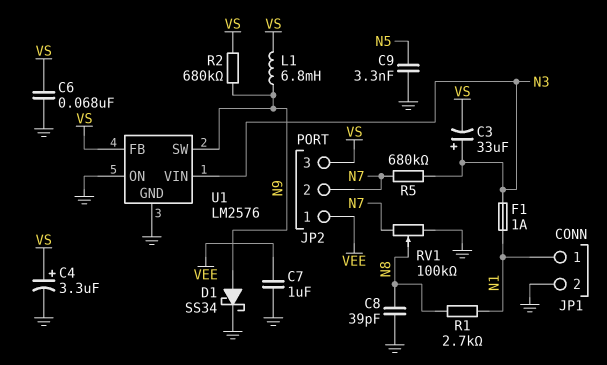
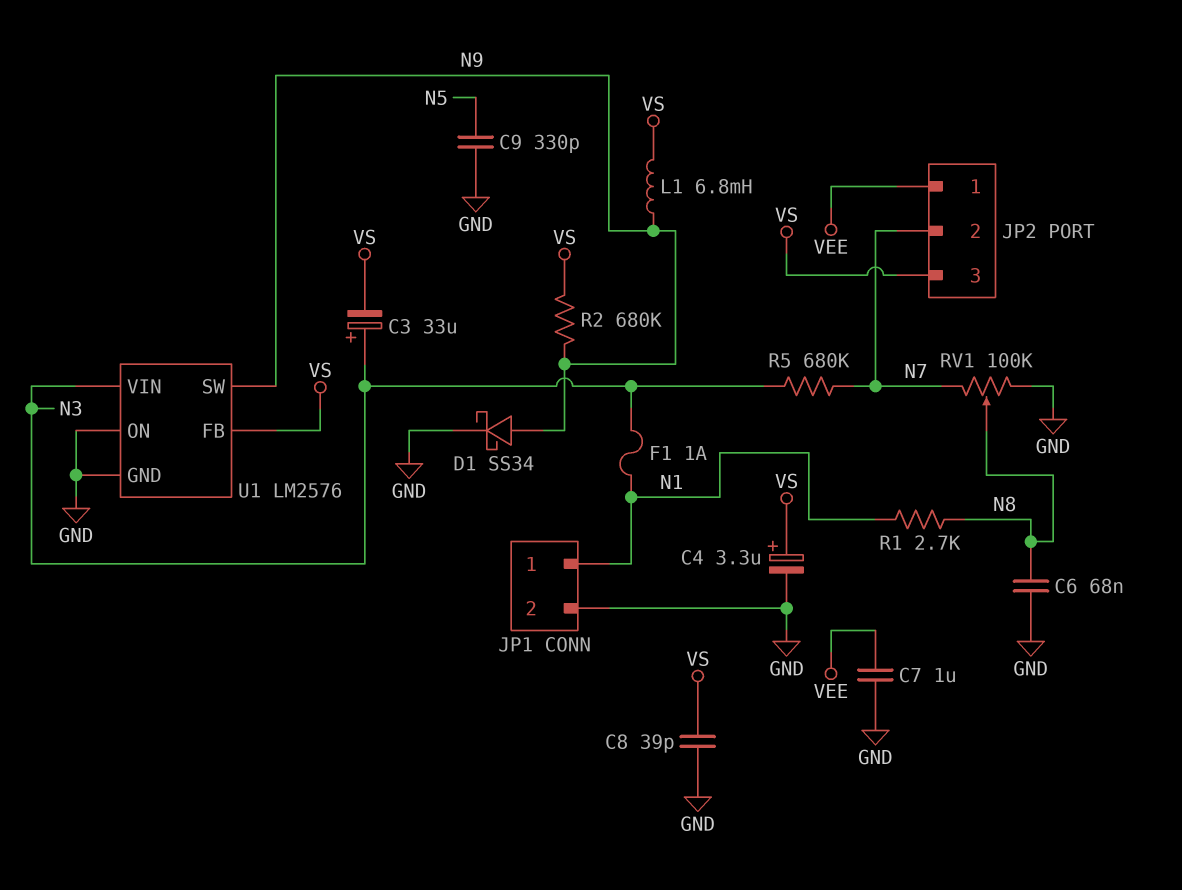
C6: 68nF (GND, VS) -> 68nF (GND, N8)
C8: 39pF (GND, N8) -> 39pF (GND, VS)
C9: 3.3nF (GND, N5) -> 330pF (GND, N5)

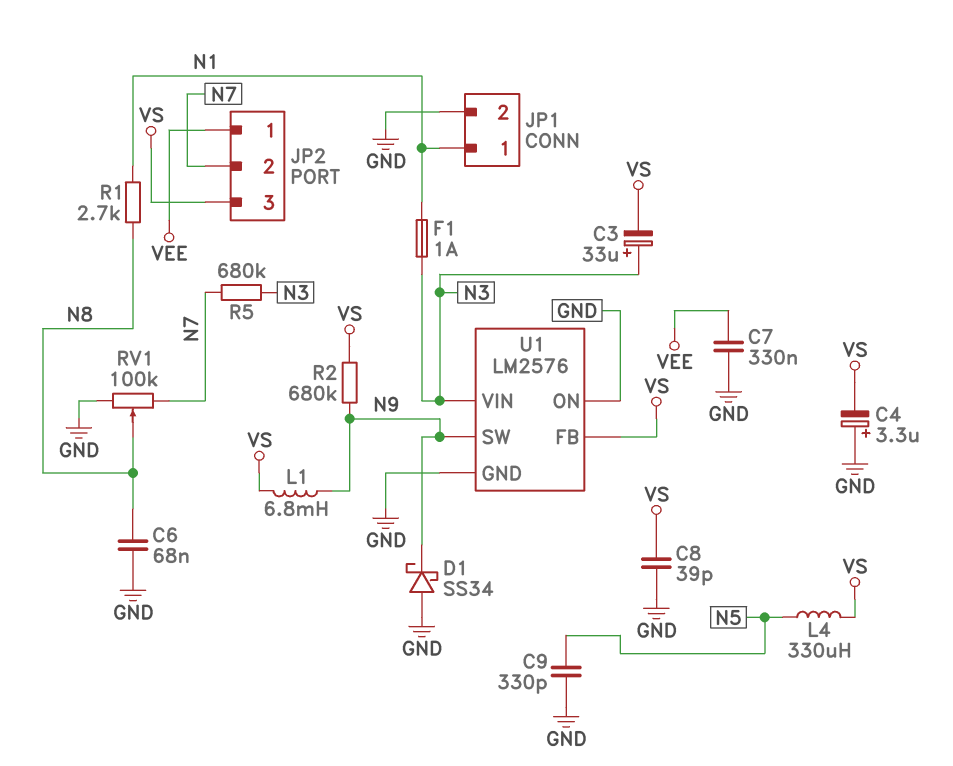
C4: 3.3uF (plus VS, minus GND) -> 3.3uF (plus GND, minus VS)
C7: 1uF (GND, VEE) -> 330nF (GND, VEE)
D1: schottky SS34 (A N9, K GND) -> schottky SS34 (A GND, K N9)
L4: none -> 330uH (N5, VS)

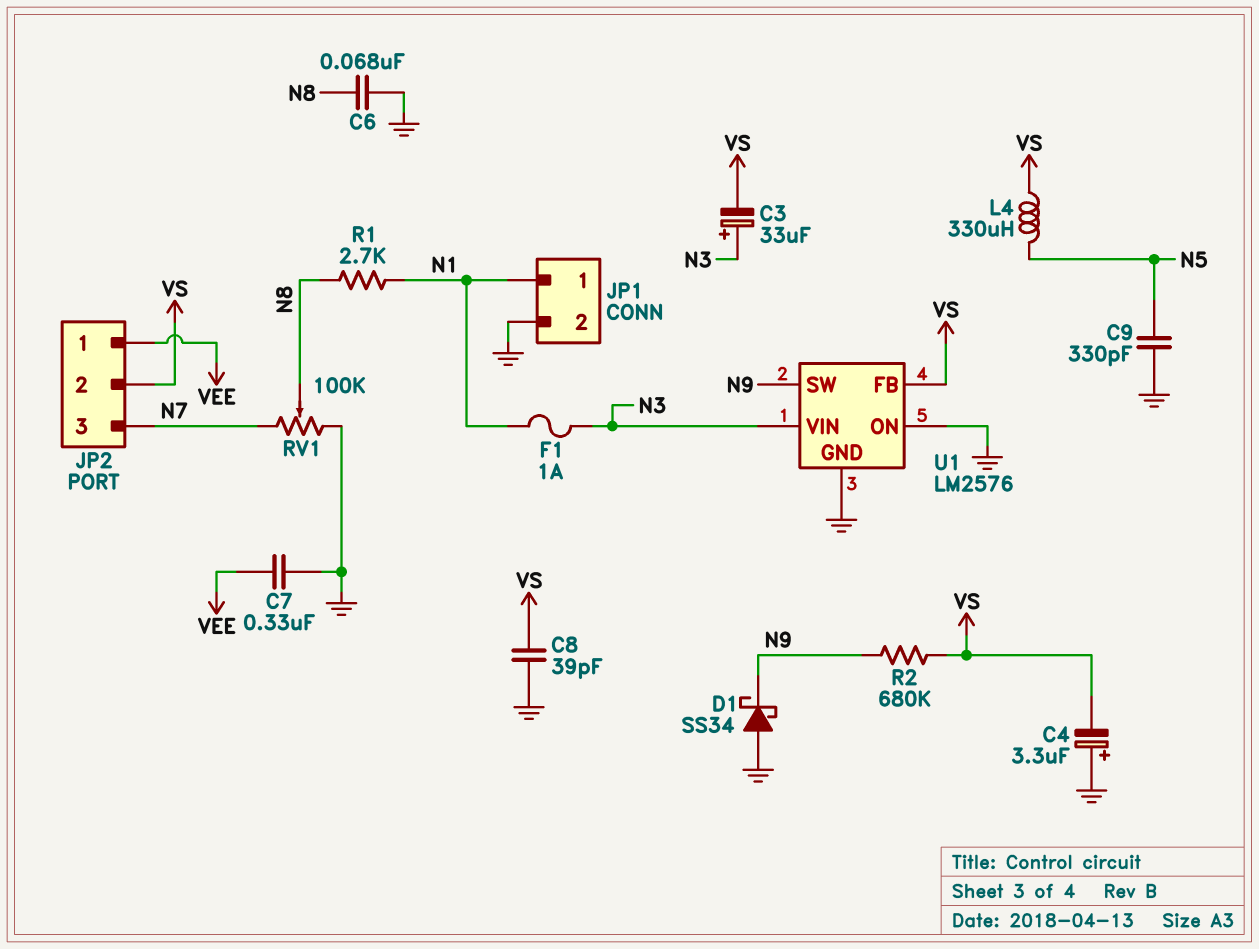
JP2 pin 2: N7 -> VS
JP2 pin 3: VS -> N7
L1: 6.8mH (N9, VS) -> none
R5: 680k (N3, N7) -> none

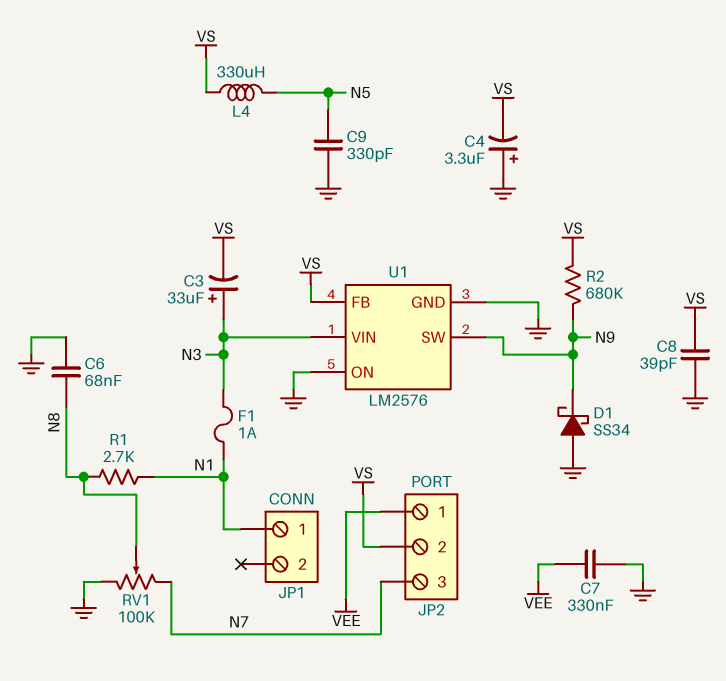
JP1 pin 2: GND -> none

